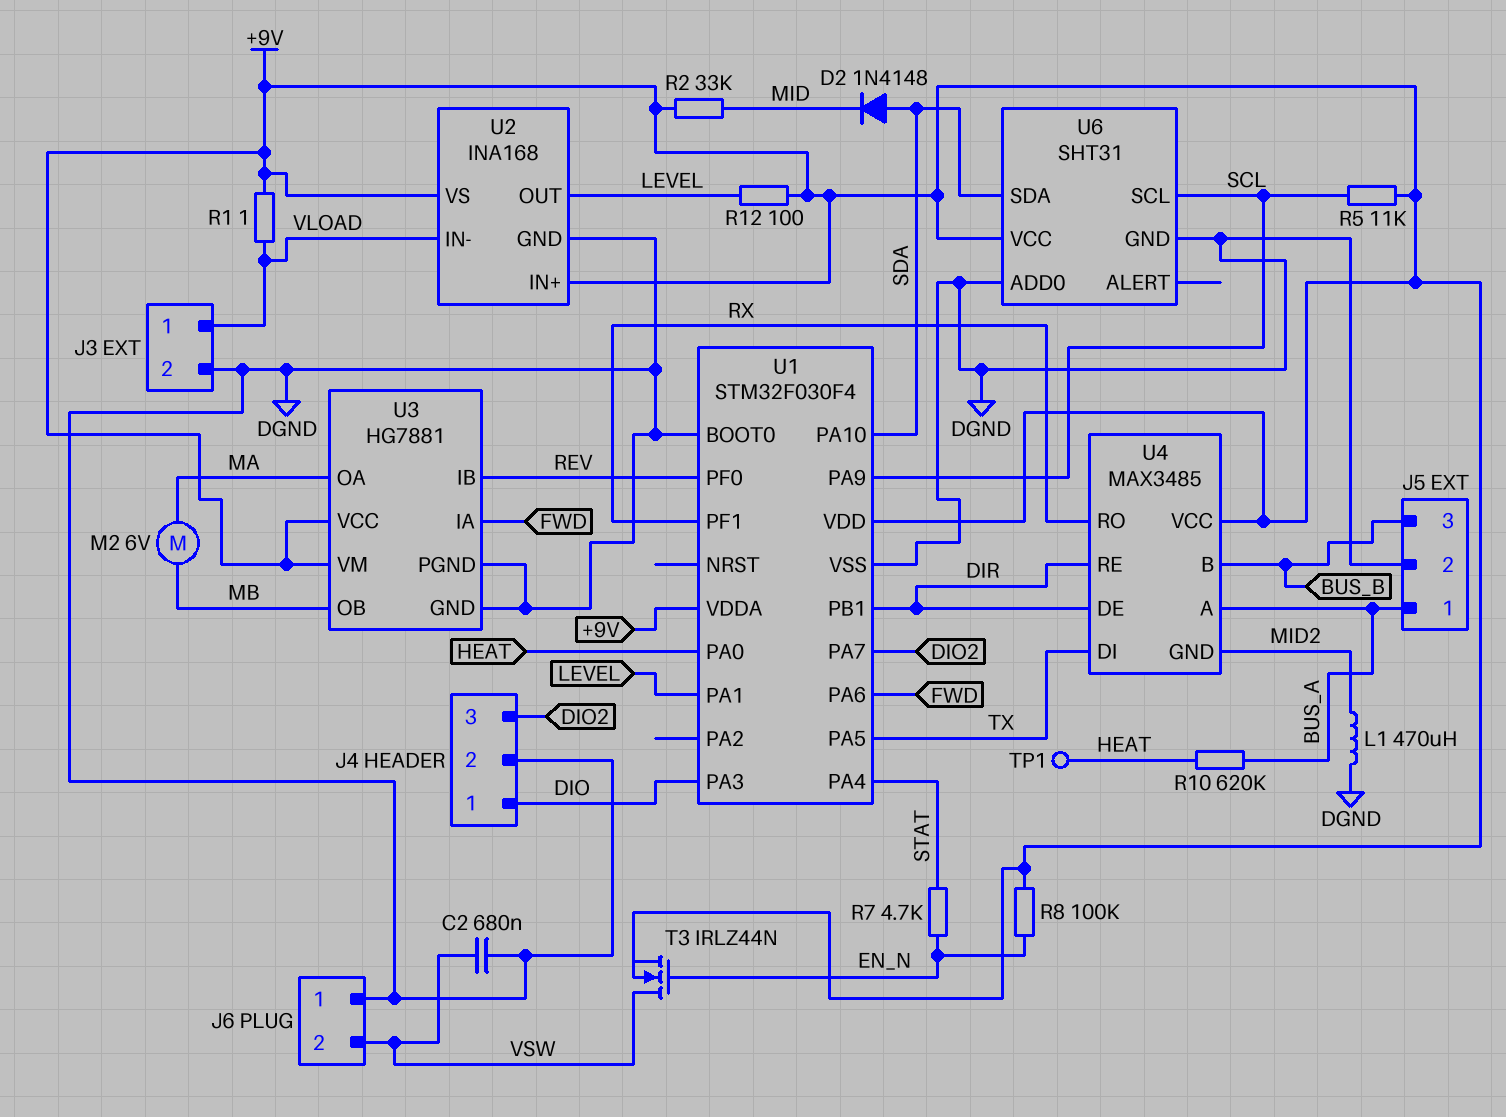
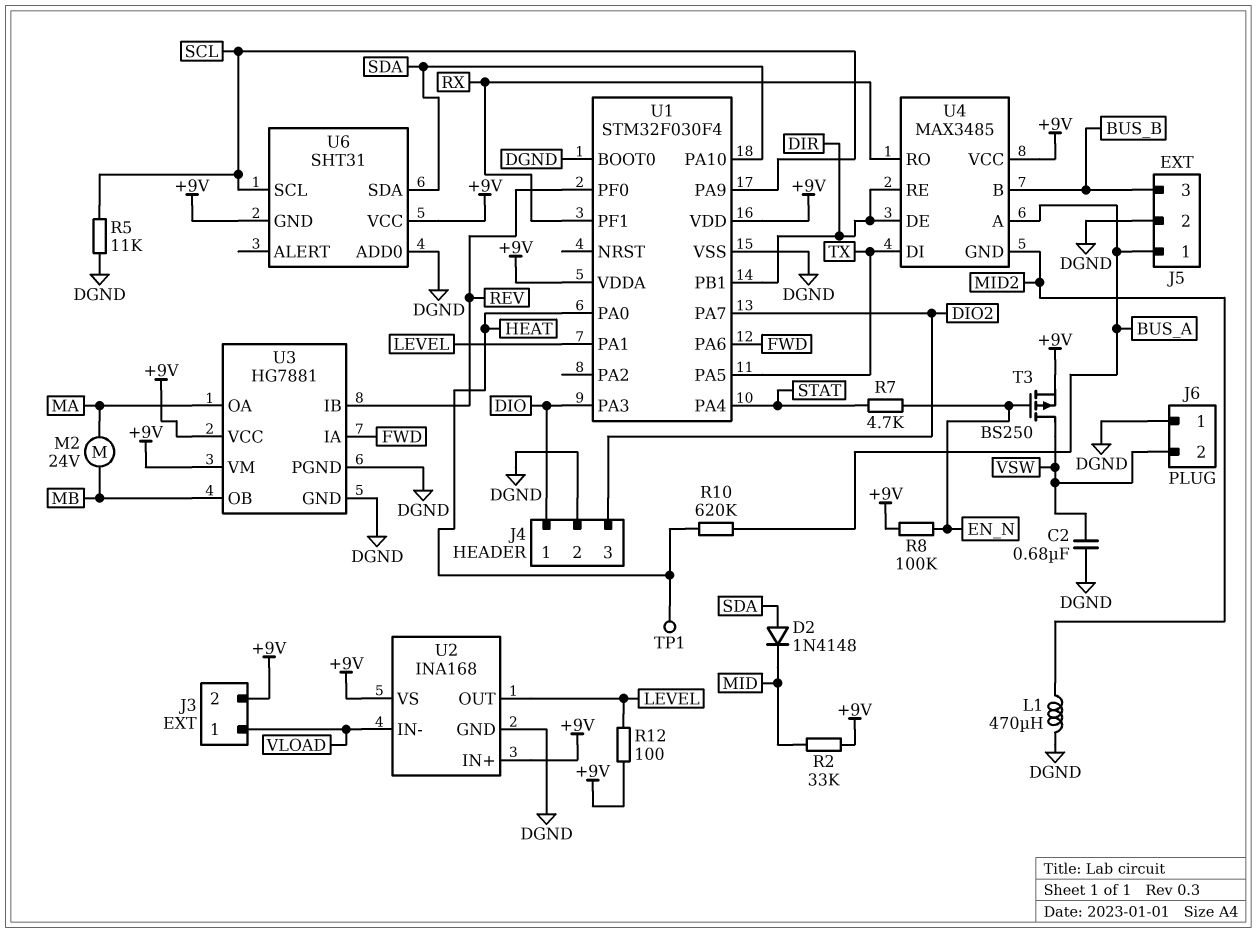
J3 pin 2: DGND -> +9V
M2: motor 6V (MA, MB) -> motor 24V (MA, MB)
R1: 1 (+9V, VLOAD) -> none
R5: 11k (+9V, SCL) -> 11k (DGND, SCL)
T3: NMOS IRLZ44N (G EN_N, D VSW, S +9V) -> PMOS BS250 (G EN_N, D VSW, S +9V)
U6 pin GND: DGND -> +9V

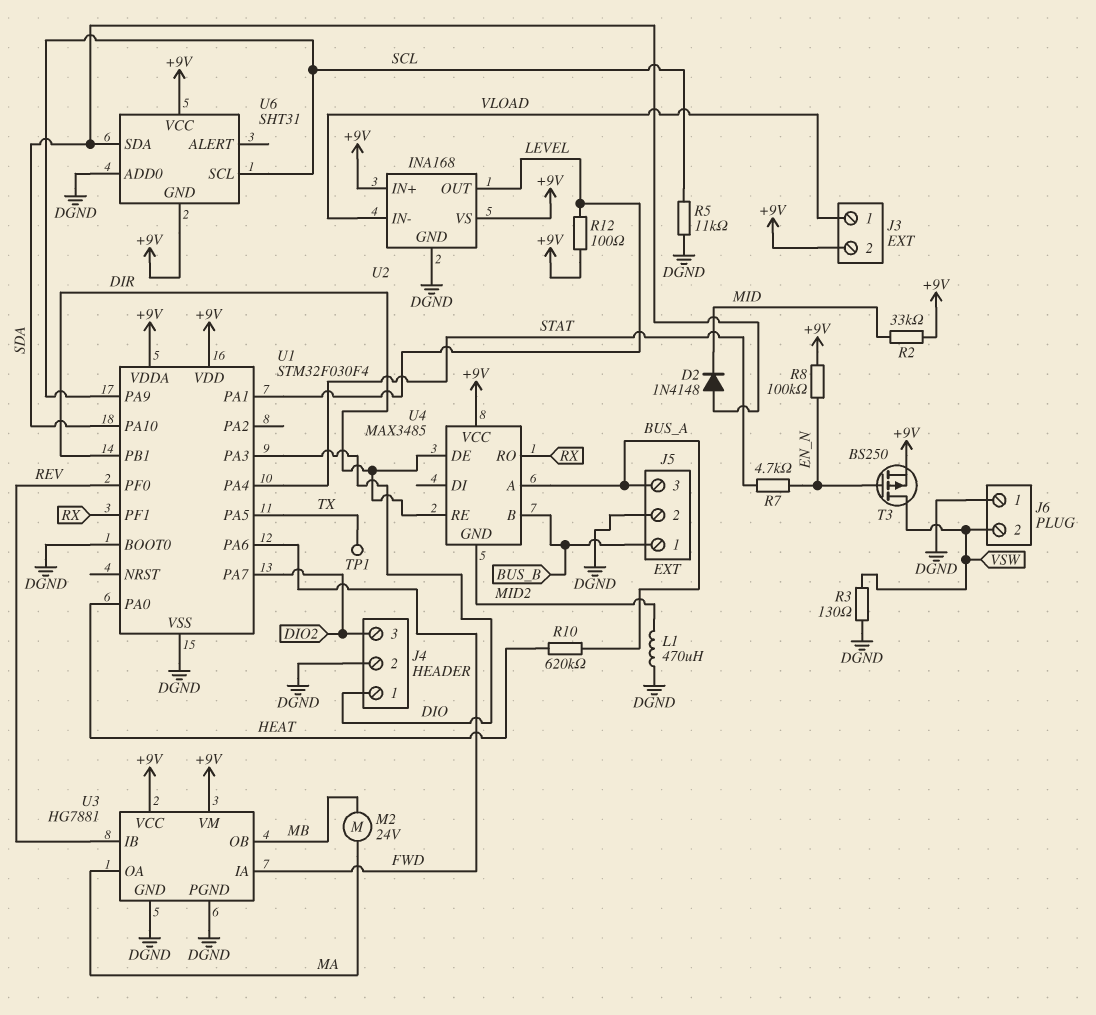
C2: 680nF (DGND, VSW) -> none
J5 pin 1: BUS_A -> BUS_B
J5 pin 3: BUS_B -> BUS_A
R3: none -> 130 (DGND, VSW)
TP1: test point (HEAT) -> test point (TX)
U4 pin DI: TX -> none

